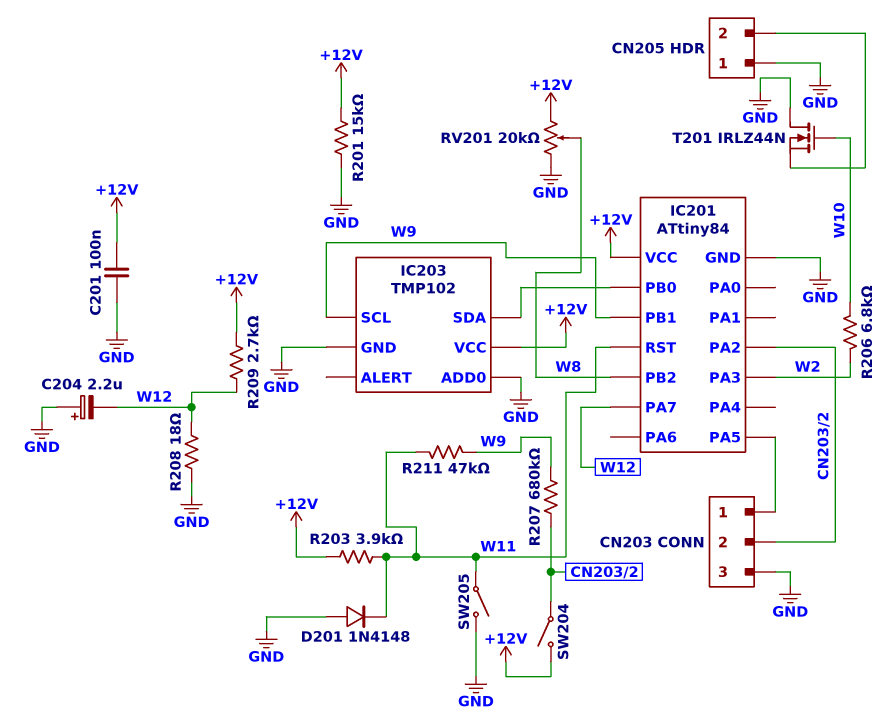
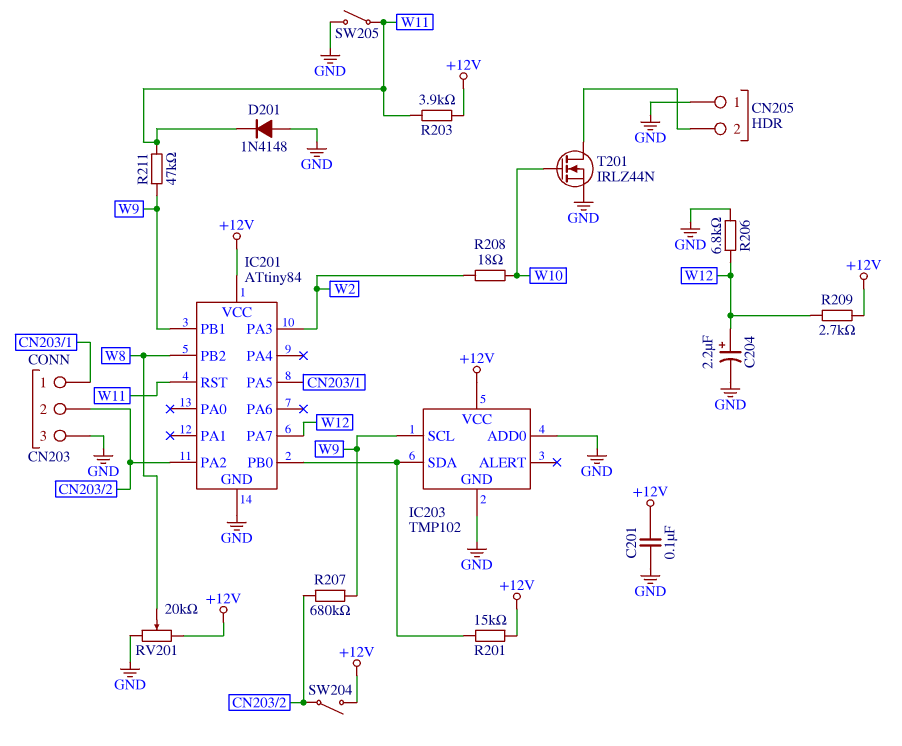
C204: 2.2uF (plus GND, minus W12) -> 2.2uF (plus W12, minus GND)
R201: 15k (+12V, GND) -> 15k (+12V, IC201/PB0)
R206: 6.8k (W2, W10) -> 6.8k (GND, W12)
R208: 18 (GND, W12) -> 18 (W2, W10)
T201: NMOS IRLZ44N (G W10, D GND, S CN205/2) -> NMOS IRLZ44N (G W10, D CN205/2, S GND)

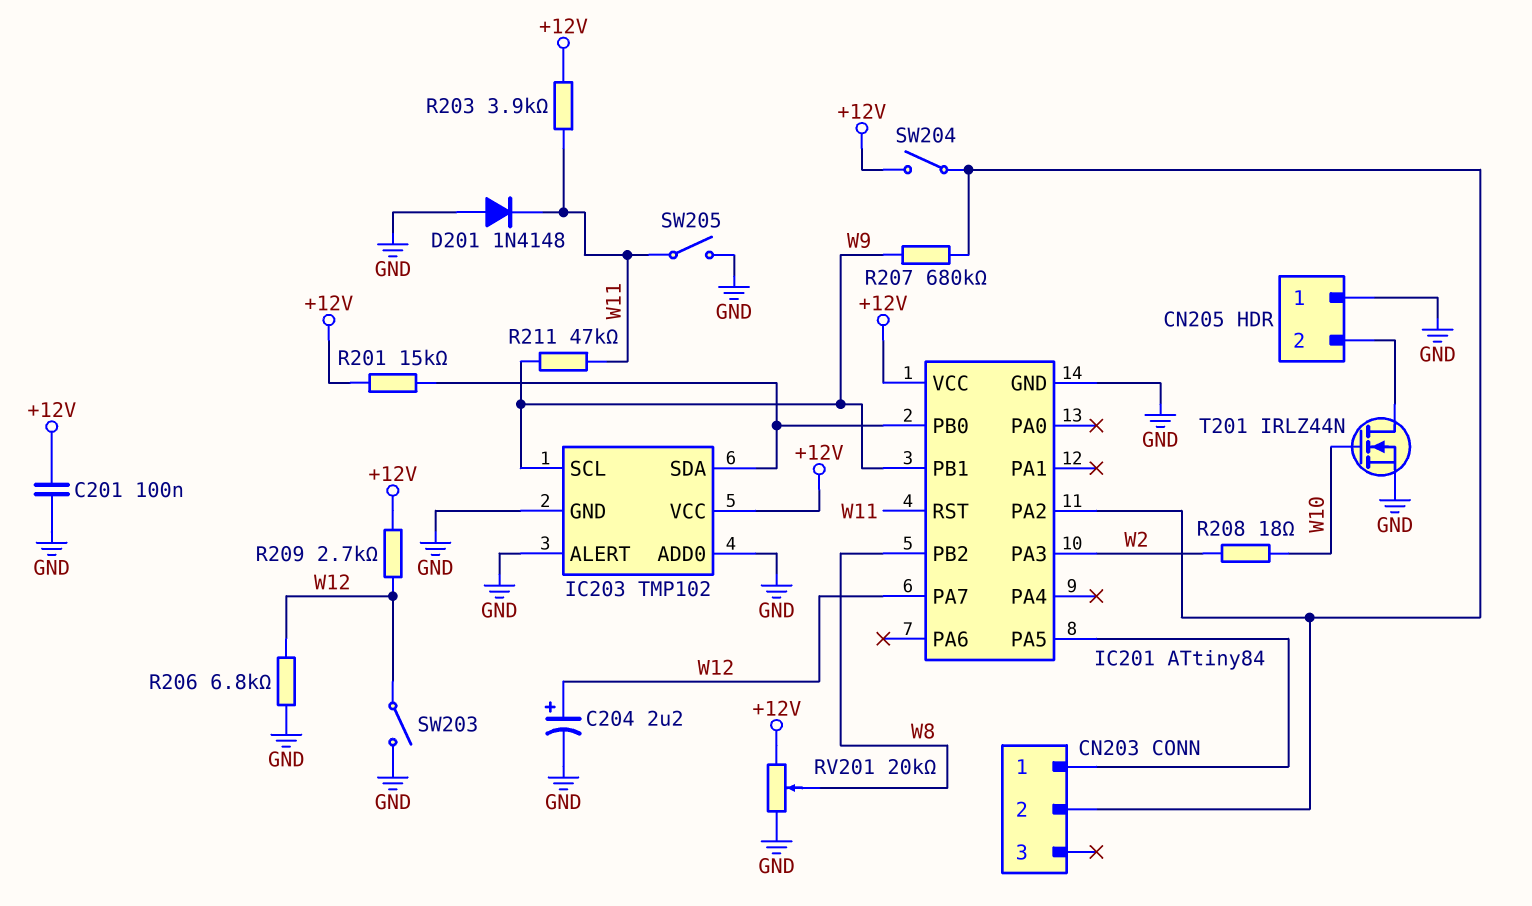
CN203 pin 3: GND -> none
IC203 pin ALERT: none -> GND
SW203: none -> switch (GND, W12)

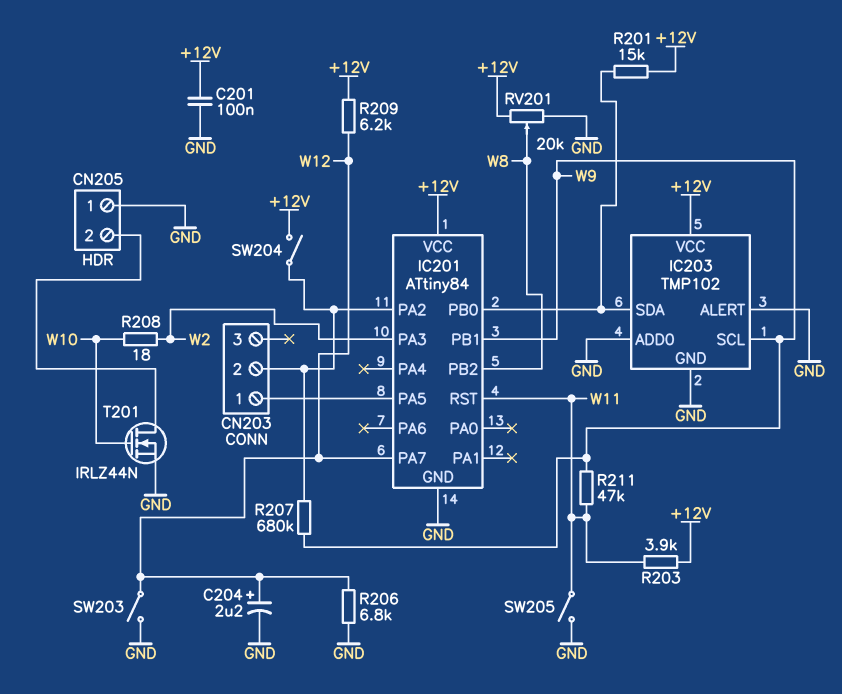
D201: diode 1N4148 (A GND, K W11) -> none
R209: 2.7k (+12V, W12) -> 6.2k (+12V, W12)

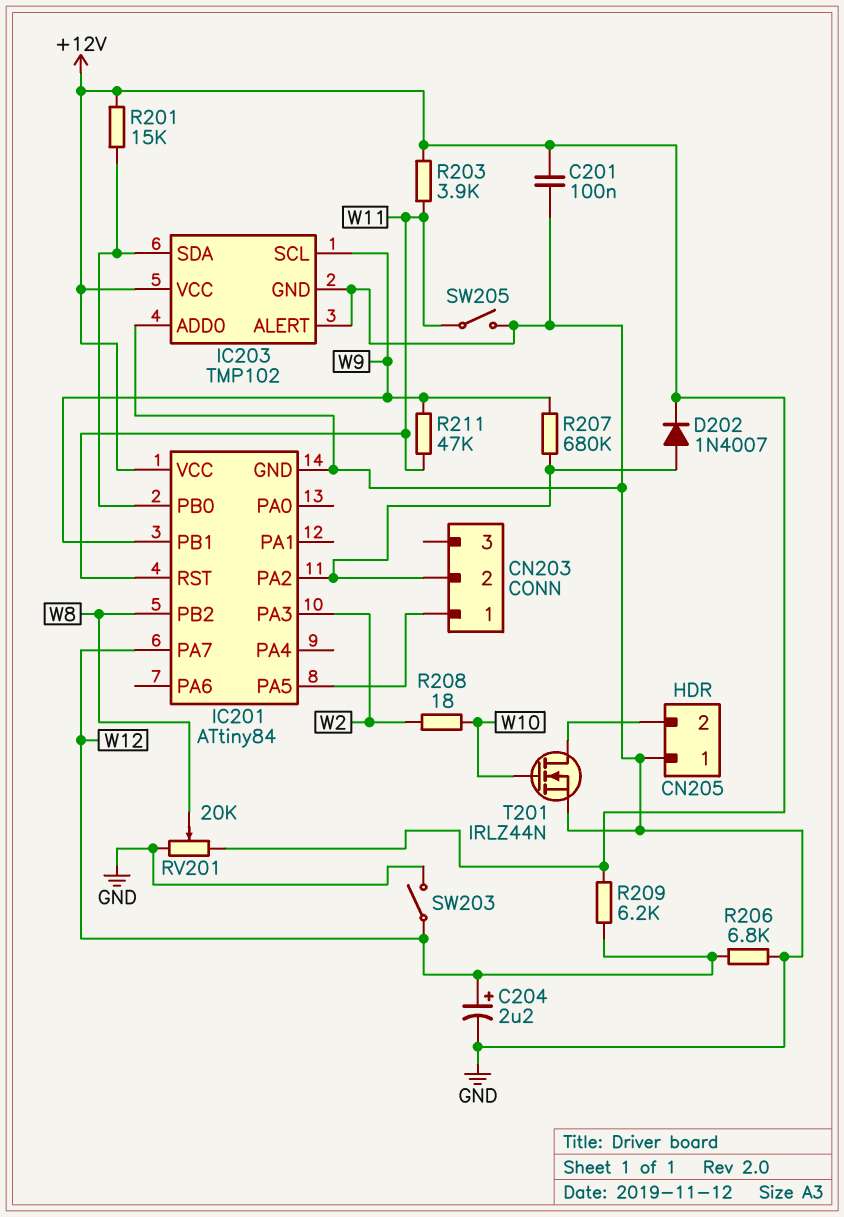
D202: none -> diode 1N4007 (A CN203/2, K +12V)
SW204: switch (+12V, CN203/2) -> none

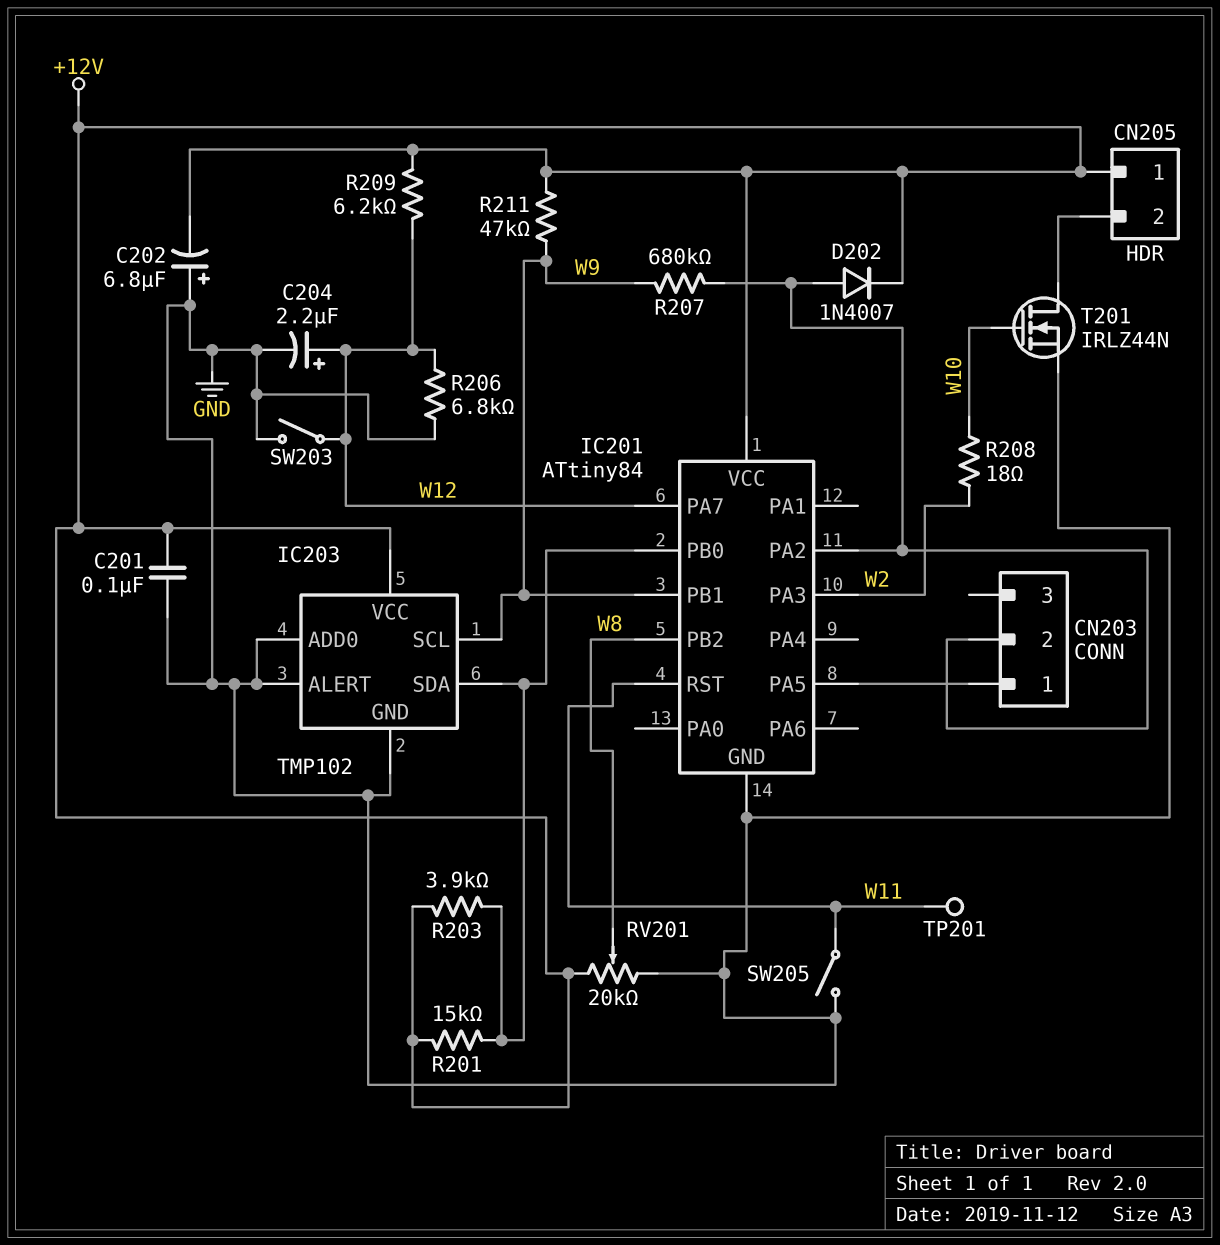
C202: none -> 6.8uF (plus GND, minus +12V)
CN205 pin 1: GND -> +12V
R203: 3.9k (+12V, W11) -> 3.9k (+12V, IC201/PB0)
R211: 47k (W9, W11) -> 47k (+12V, W9)
TP201: none -> test point (W11)

